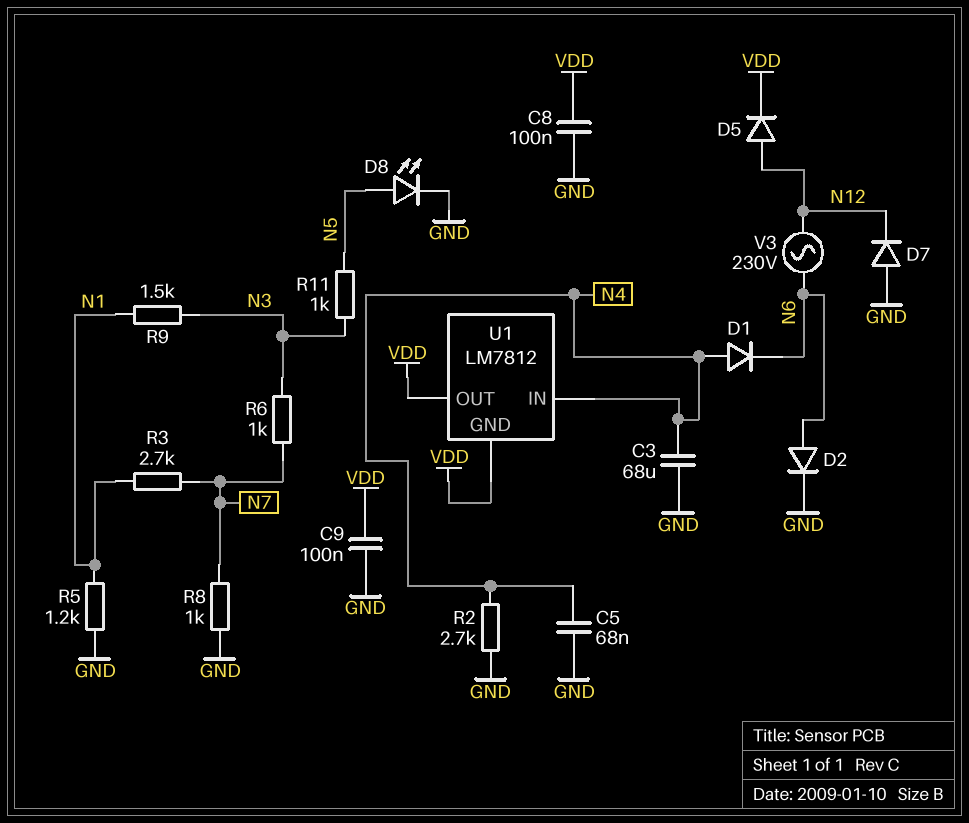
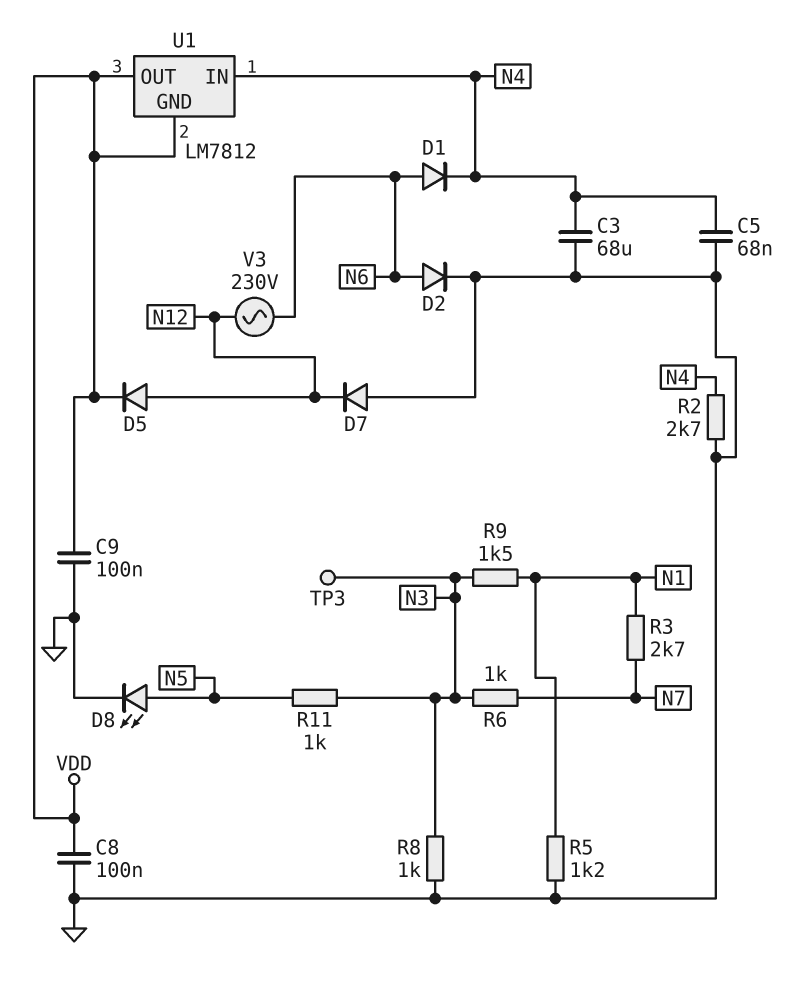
D1: diode (A N4, K N6) -> diode (A N6, K N4)
R8: 1k (GND, N7) -> 1k (GND, N3)
TP3: none -> test point (N3)

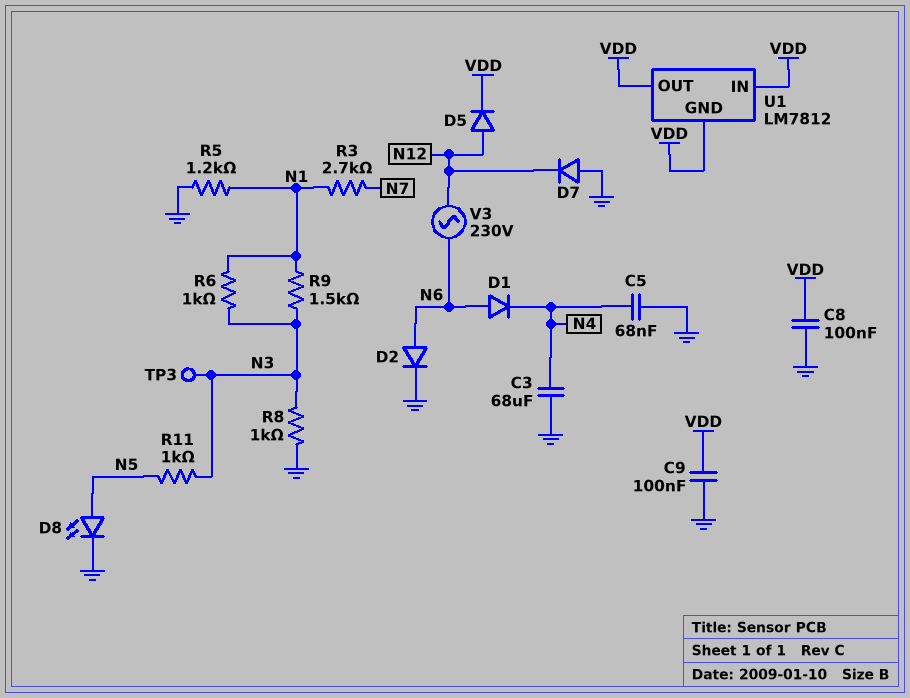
R2: 2.7k (GND, N4) -> none
R6: 1k (N3, N7) -> 1k (N1, N3)
U1 pin IN: N4 -> VDD

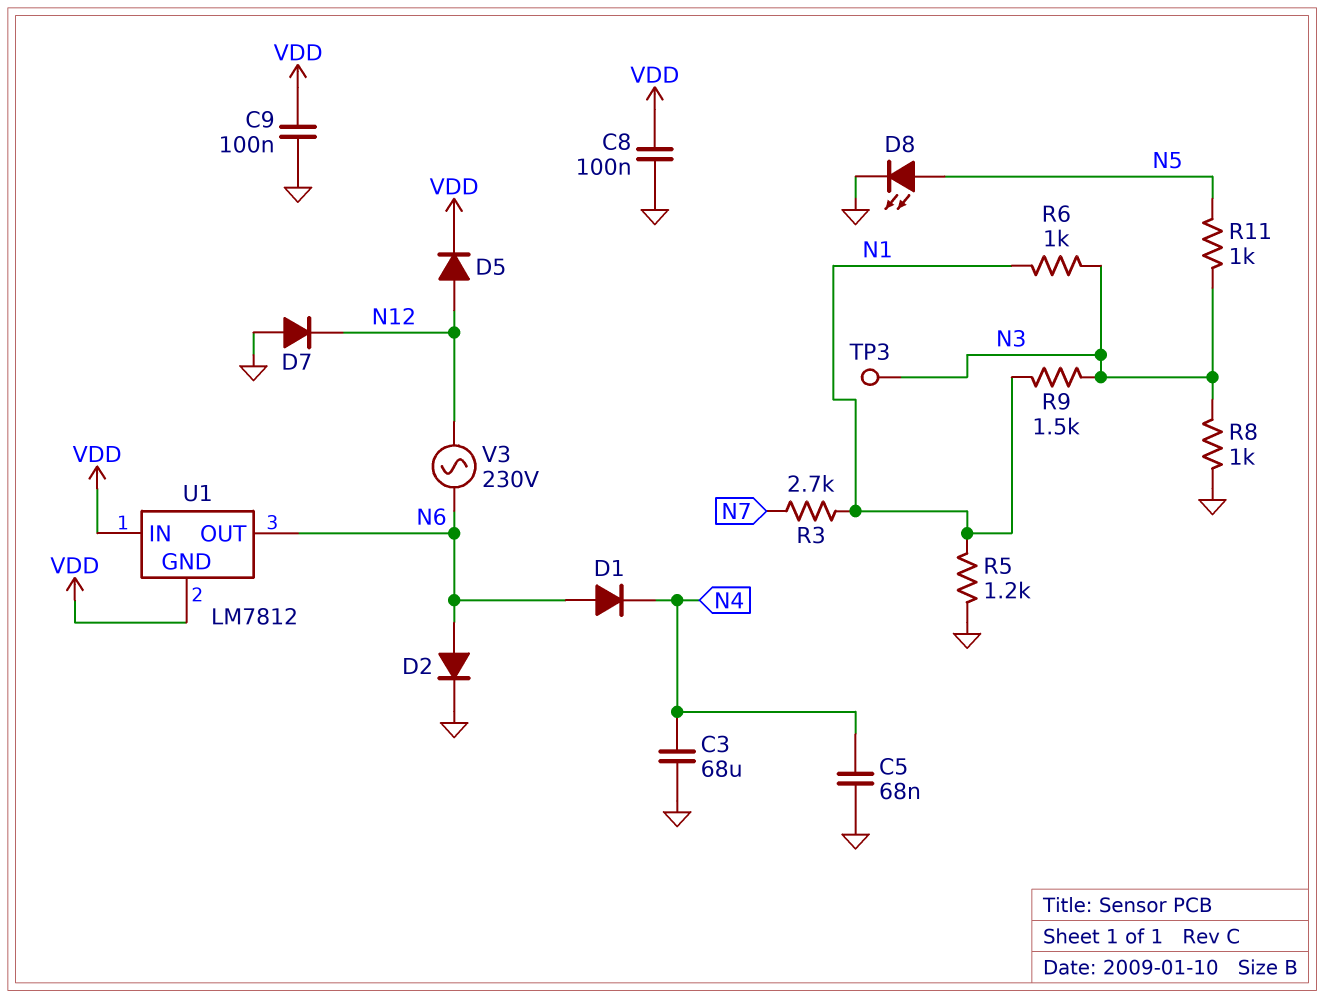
U1 pin OUT: VDD -> N6

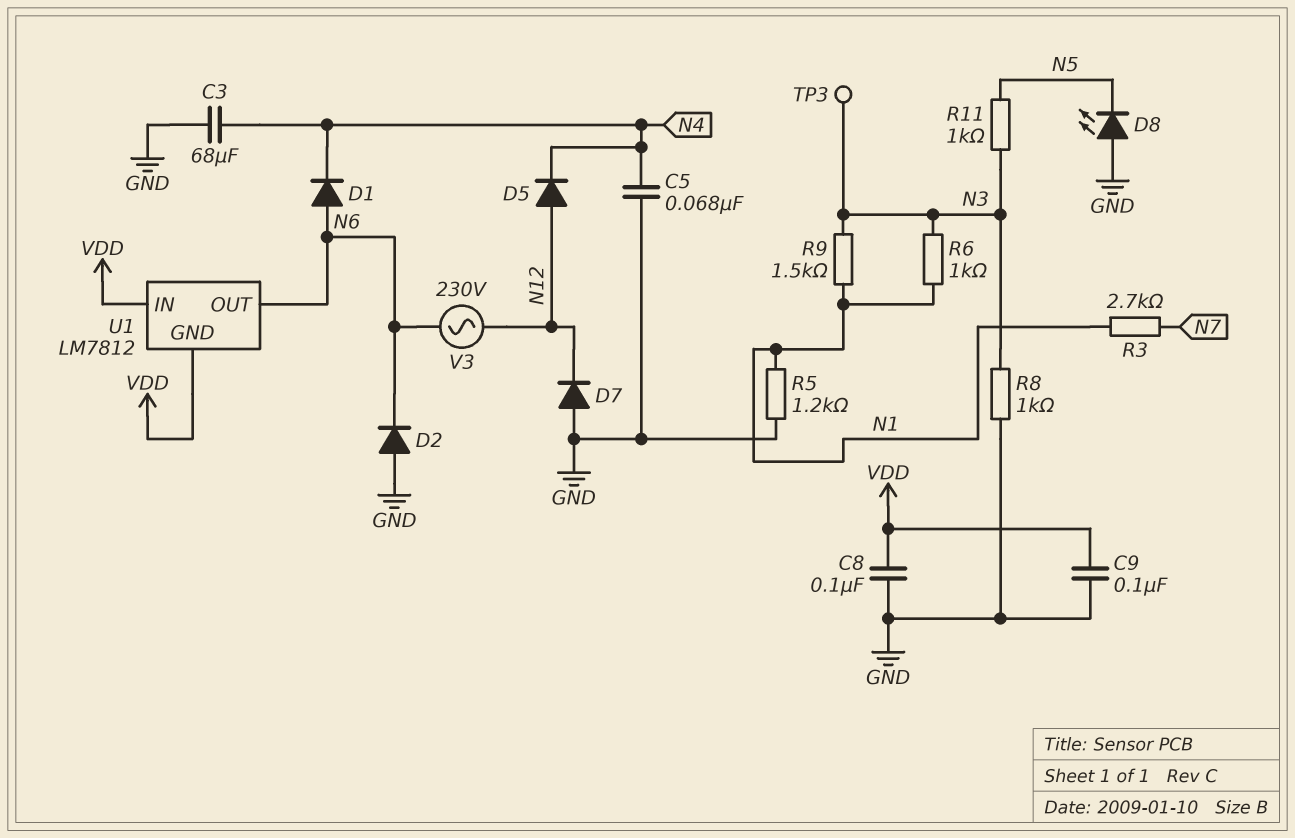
D2: diode (A N6, K GND) -> diode (A GND, K N6)
D5: diode (A N12, K VDD) -> diode (A N12, K N4)
D8: LED (A N5, K GND) -> LED (A GND, K N5)

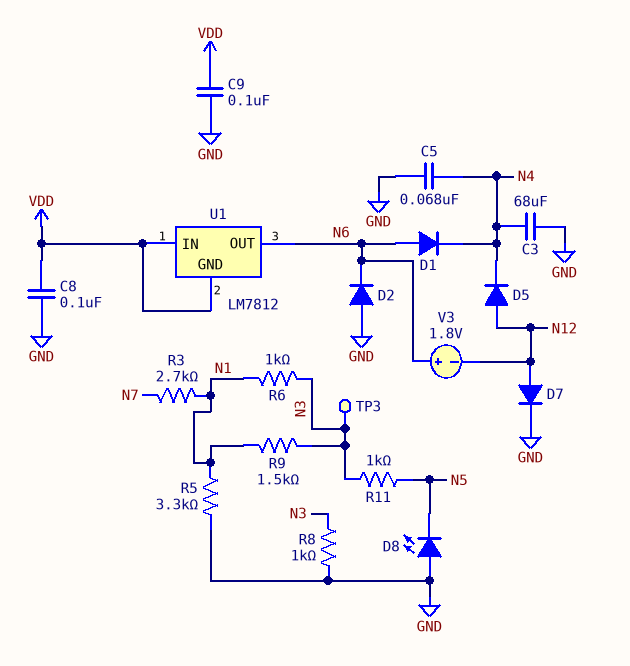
D7: diode (A GND, K N12) -> diode (A N12, K GND)
R5: 1.2k (GND, N1) -> 3.3k (GND, N1)
V3: AC 230V (N6, N12) -> 1.8V (plus N6, minus N12)

